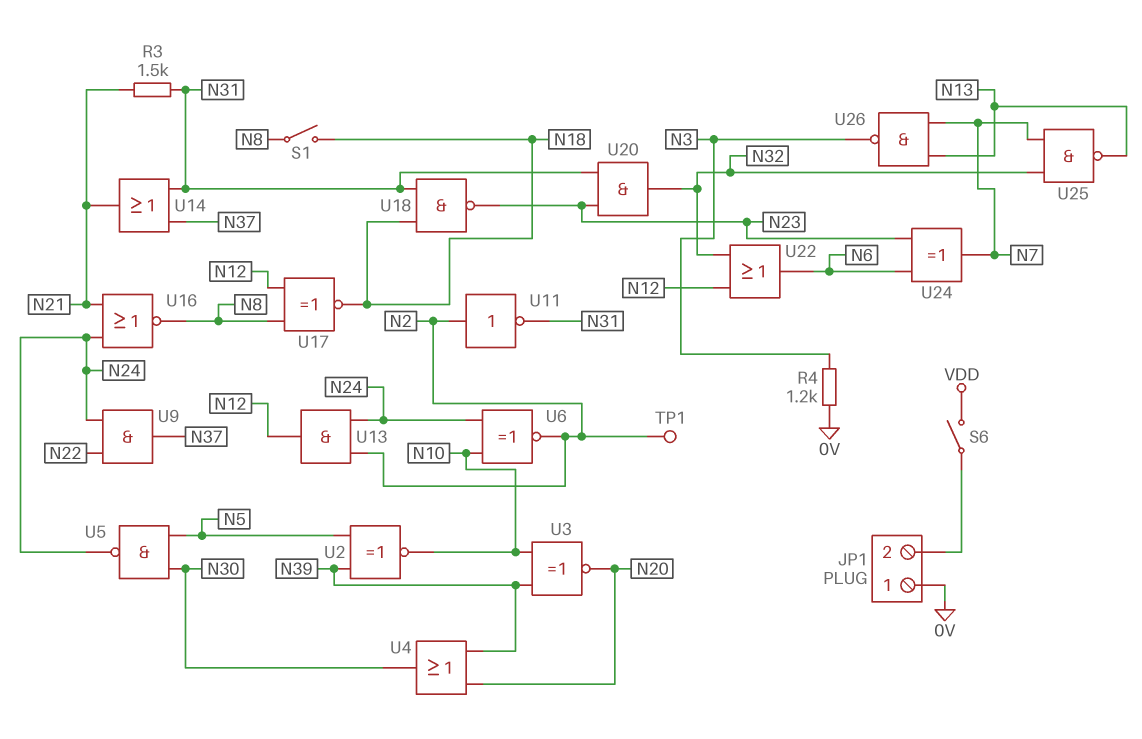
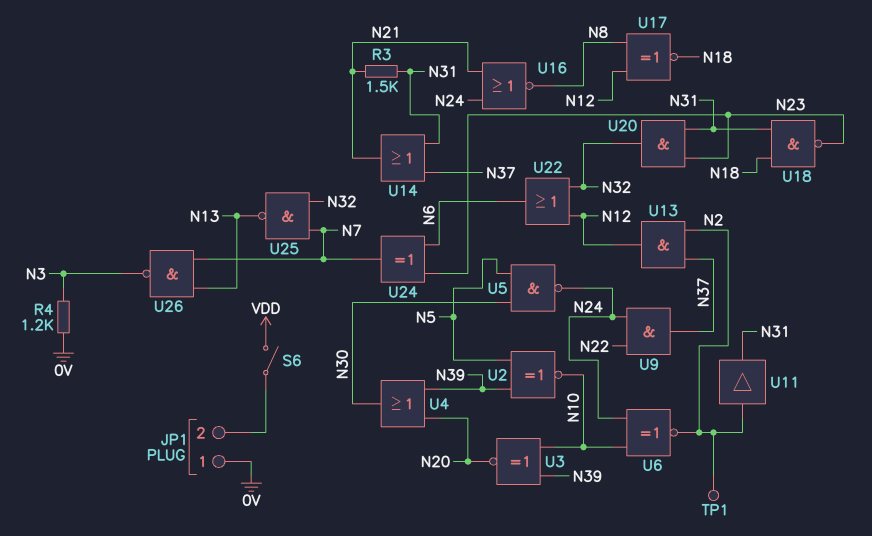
S1: switch (N8, N18) -> none
U11: NOT (in N2, out N31) -> buffer (in N2, out N31)
U13: AND (in N2, in N24, out N12) -> AND (in N2, in N37, out N12)

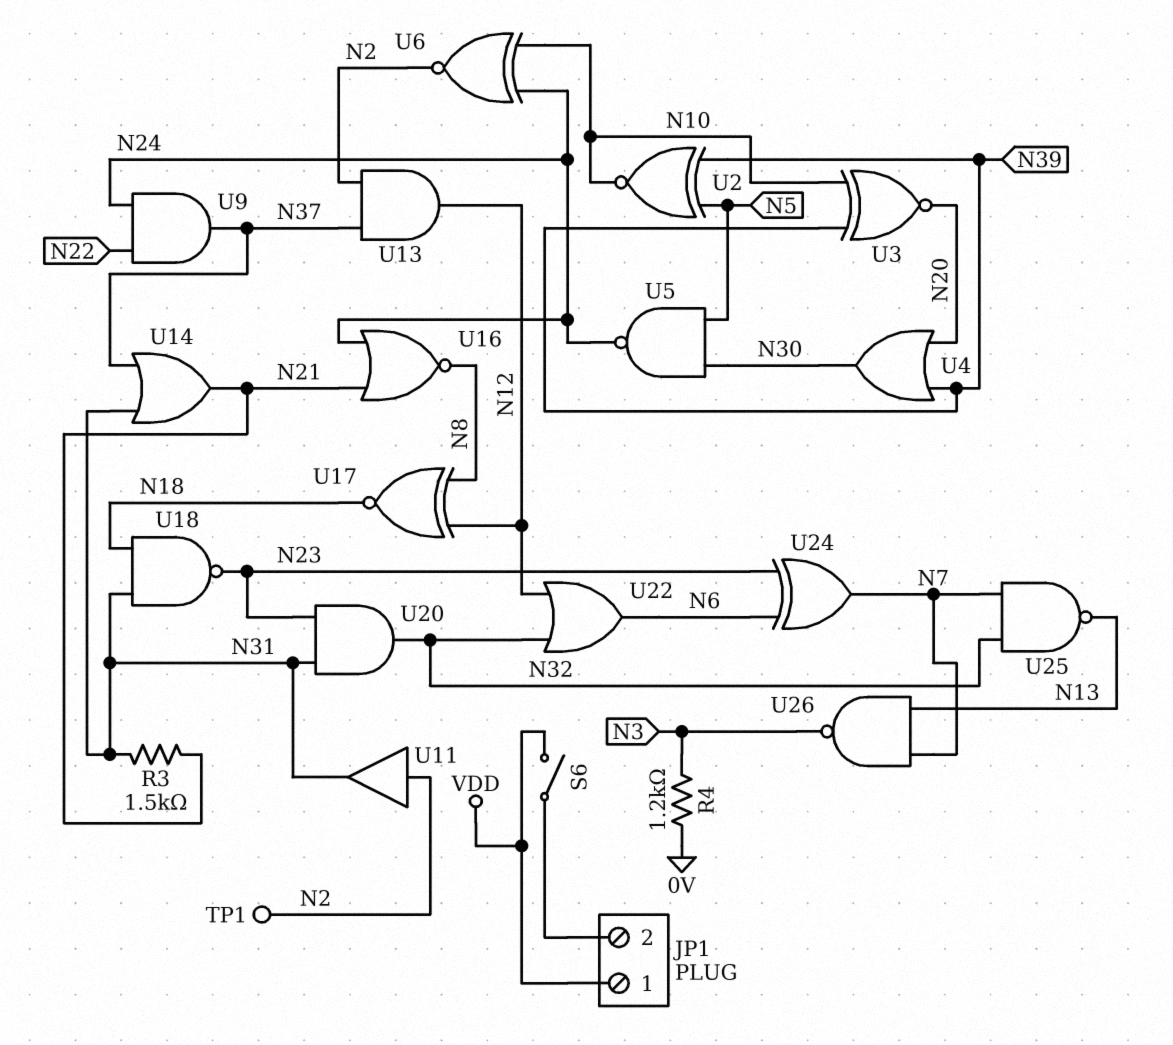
JP1 pin 1: 0V -> VDD

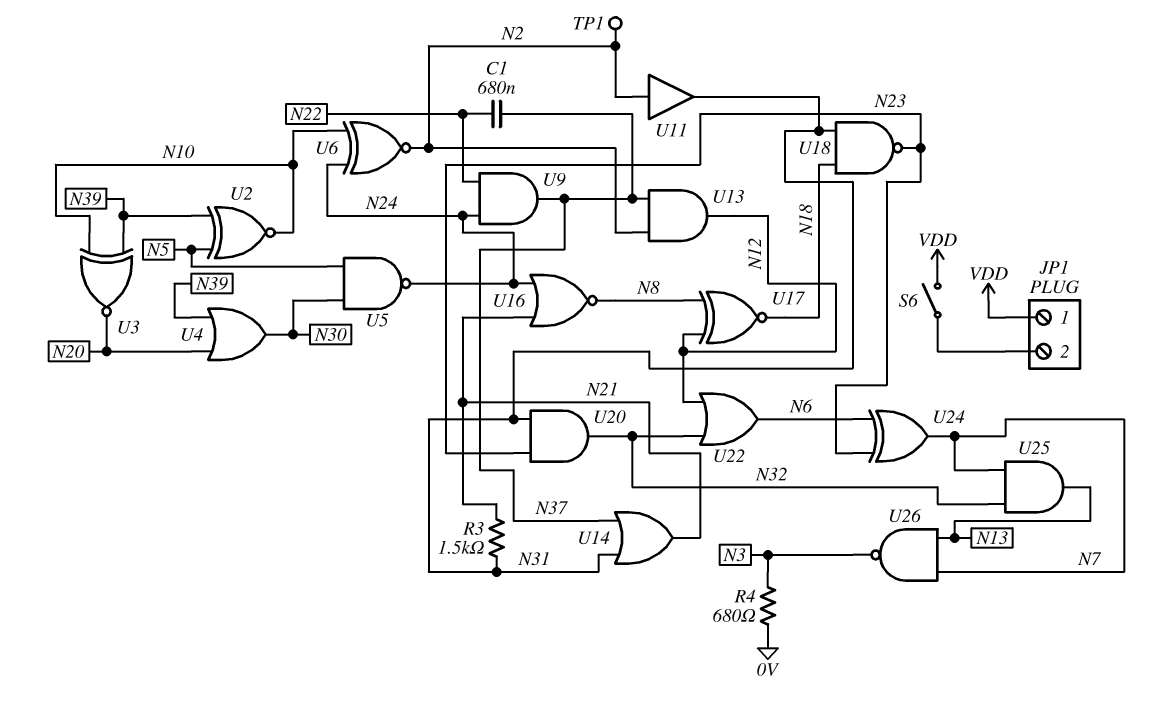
C1: none -> 680nF (N22, N37)
R4: 1.2k (0V, N3) -> 680 (0V, N3)
U25: NAND (in N7, in N32, out N13) -> AND (in N7, in N32, out N13)

